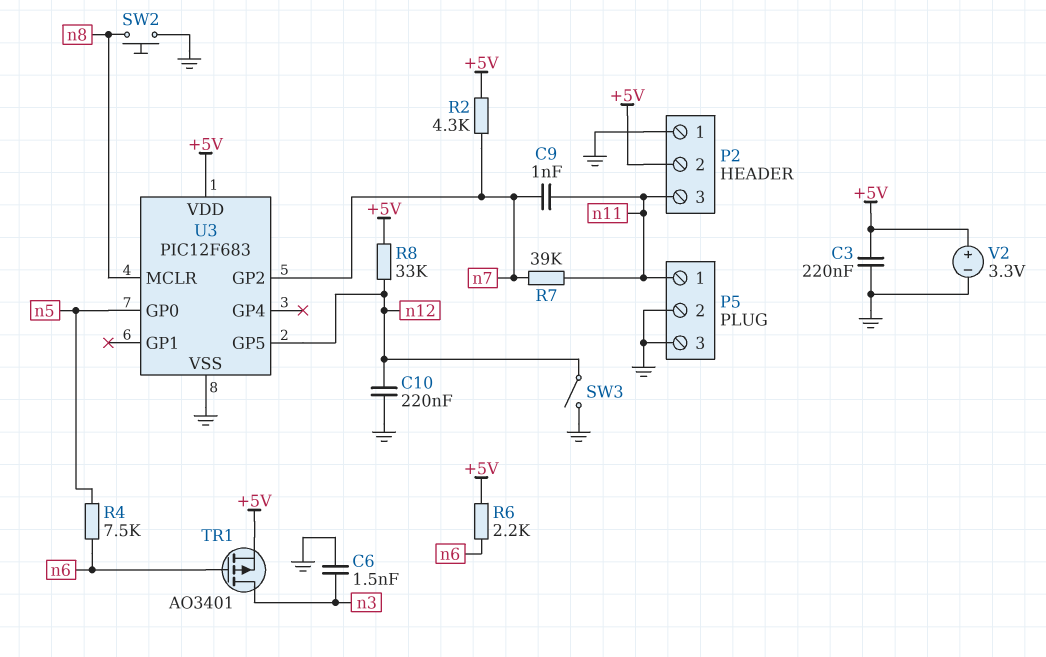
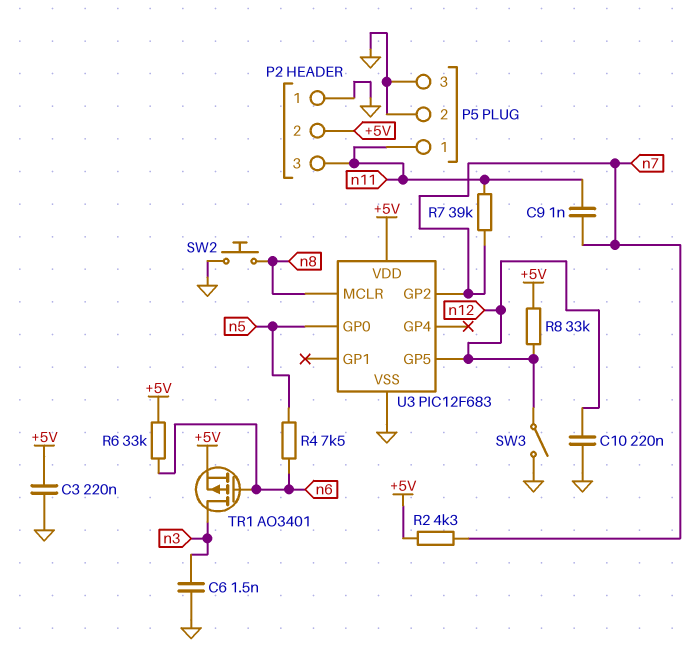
R6: 2.2k (+5V, n6) -> 33k (+5V, n6)
V2: 3.3V (plus +5V, minus GND) -> none

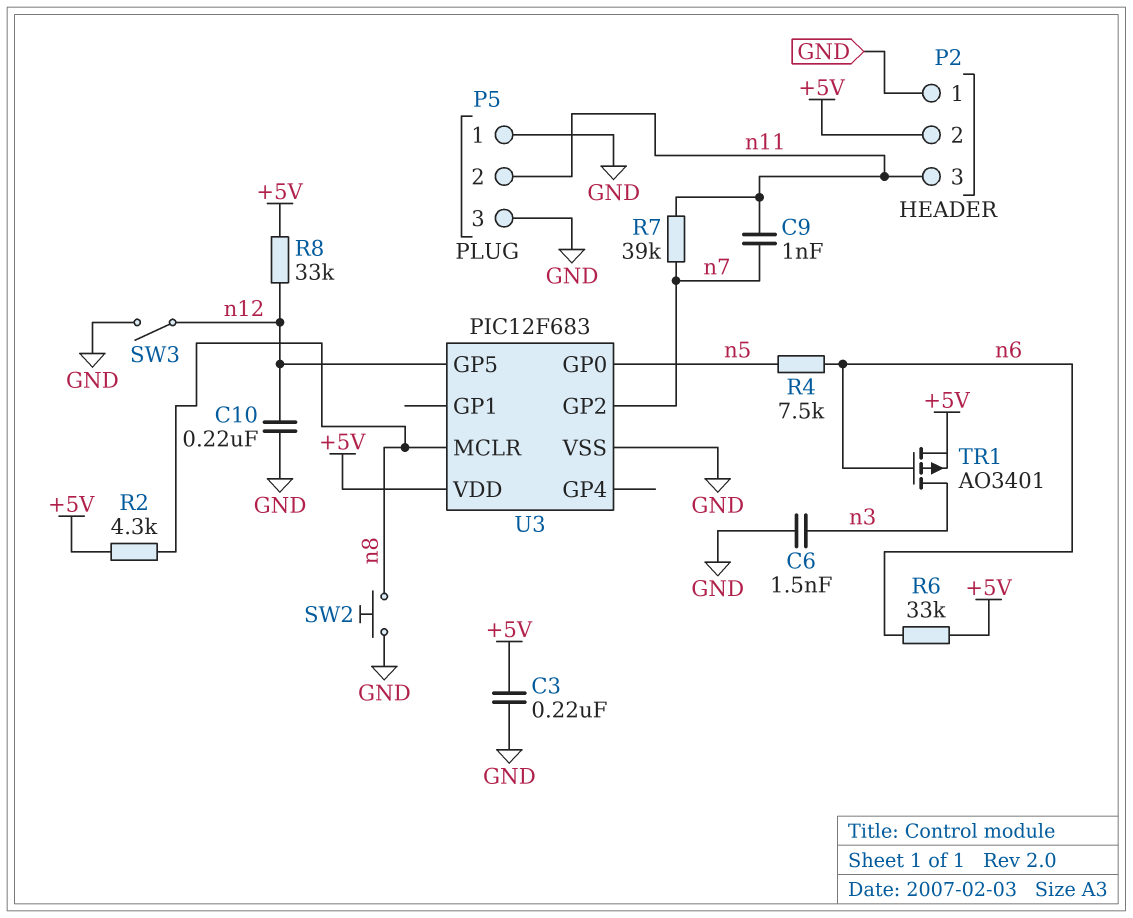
P5 pin 1: n11 -> GND
P5 pin 2: GND -> n11
R2: 4.3k (+5V, n7) -> 4.3k (+5V, n8)

